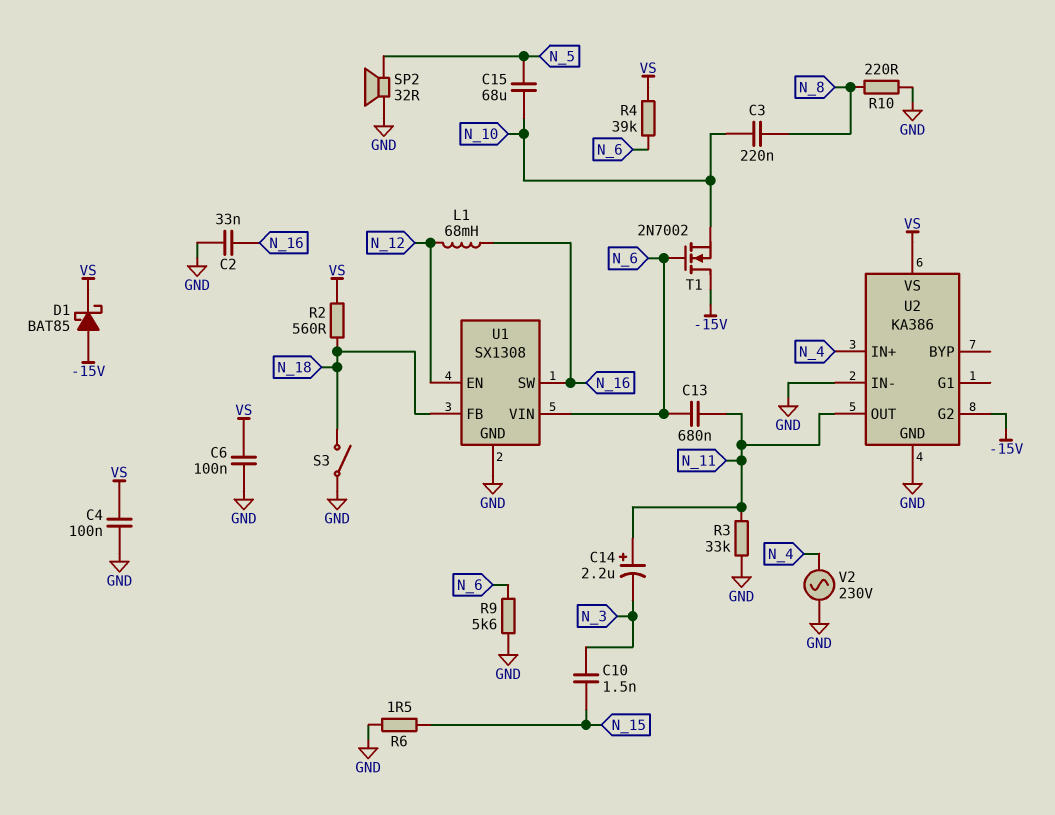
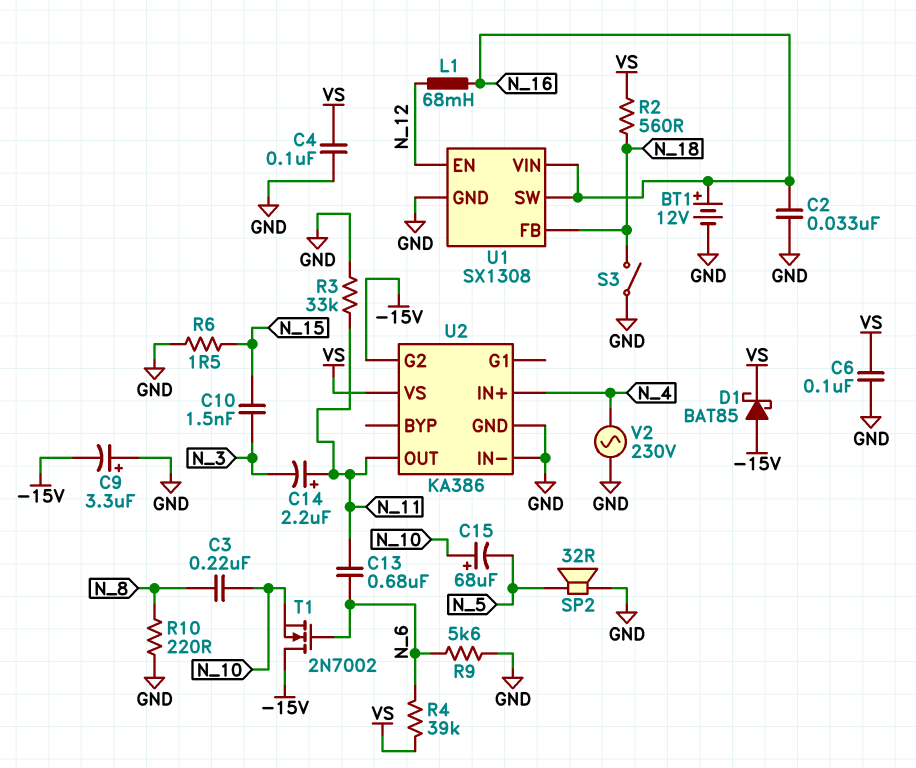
BT1: none -> 12V (plus N_16, minus GND)
C9: none -> 3.3uF (plus GND, minus -15V)
C15: 68uF (N_5, N_10) -> 68uF (plus N_10, minus N_5)
U1 pin VIN: N_6 -> N_16

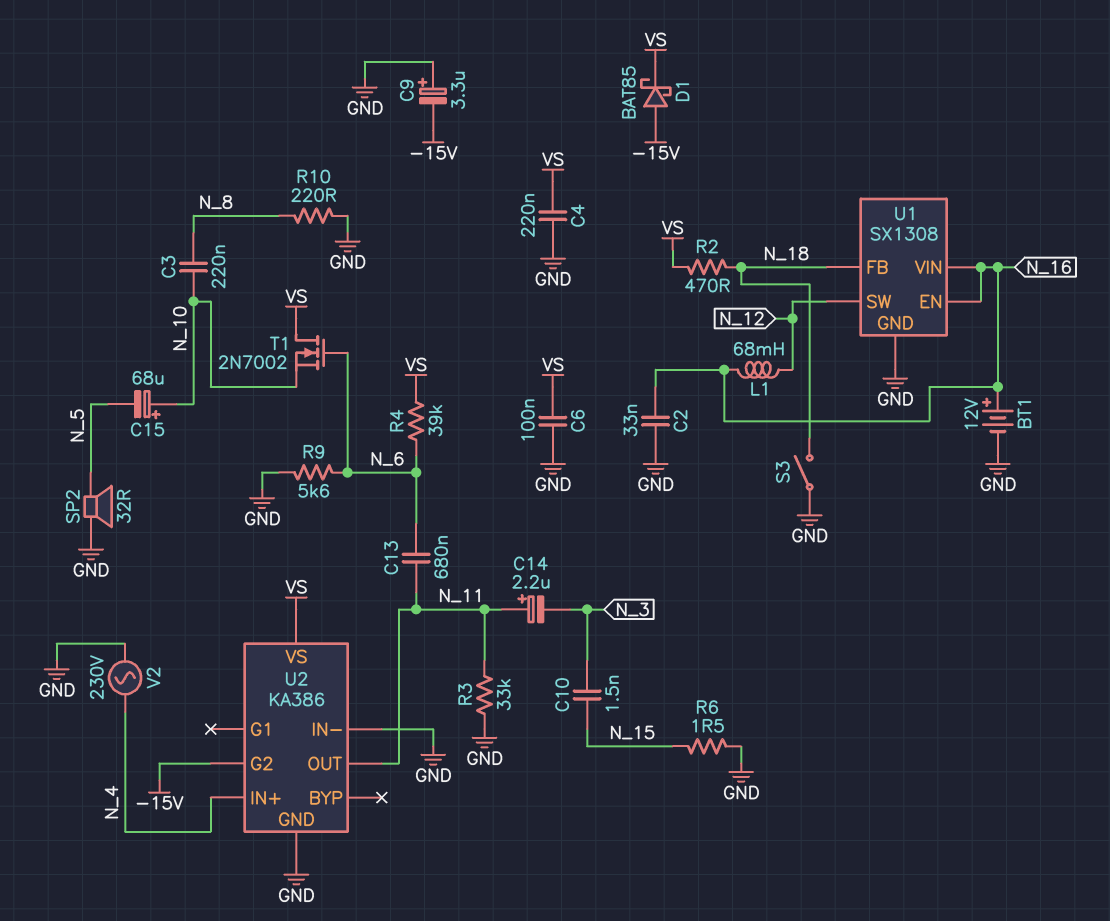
C4: 100nF (GND, VS) -> 220nF (GND, VS)
R2: 560 (N_18, VS) -> 470 (N_18, VS)
T1: NMOS 2N7002 (G N_6, D -15V, S N_10) -> NMOS 2N7002 (G N_6, D VS, S N_10)
U1 pin EN: N_12 -> N_16
U1 pin SW: N_16 -> N_12

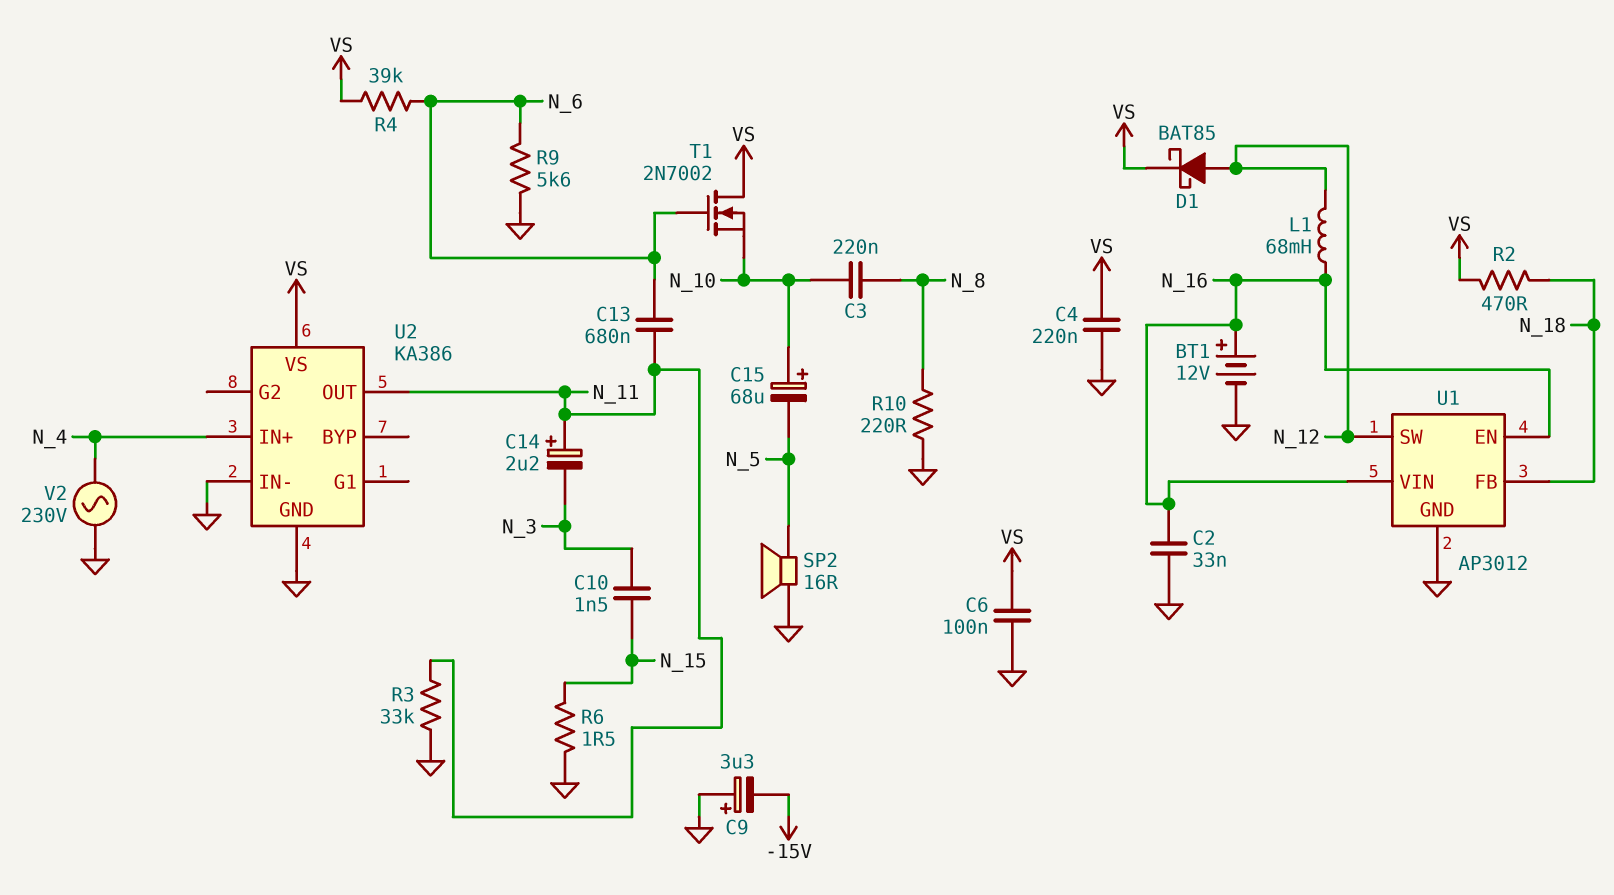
D1: schottky BAT85 (A -15V, K VS) -> schottky BAT85 (A N_12, K VS)
S3: switch (GND, N_18) -> none
SP2: speaker 32R (GND, N_5) -> speaker 16R (GND, N_5)
U1: SX1308 -> AP3012
U2 pin G2: -15V -> none

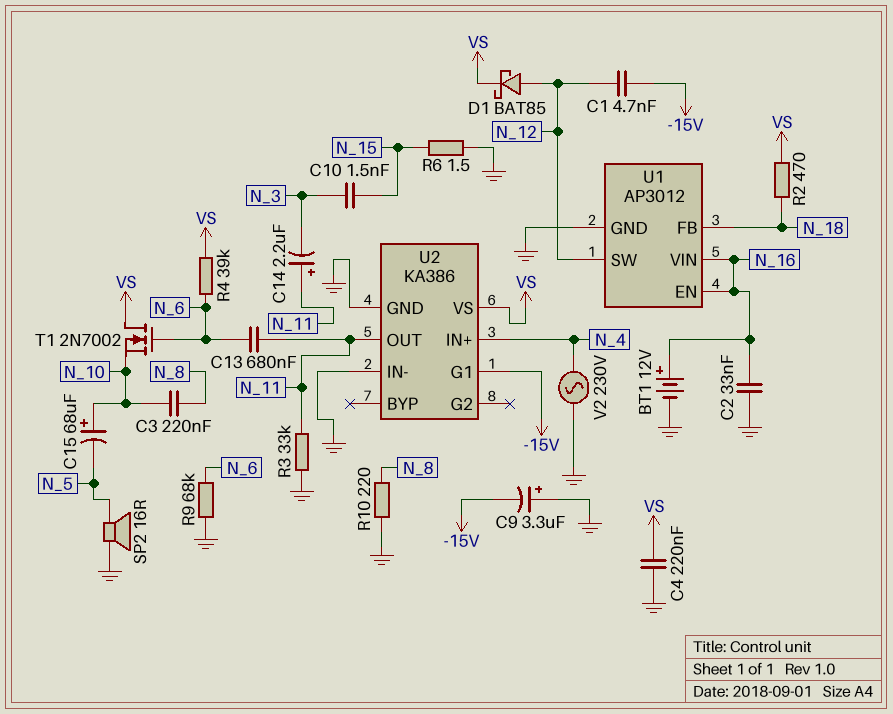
C1: none -> 4.7nF (-15V, N_12)
C6: 100nF (GND, VS) -> none
L1: 68mH (N_12, N_16) -> none
R9: 5.6k (GND, N_6) -> 68k (GND, N_6)
U2 pin G1: none -> -15V

